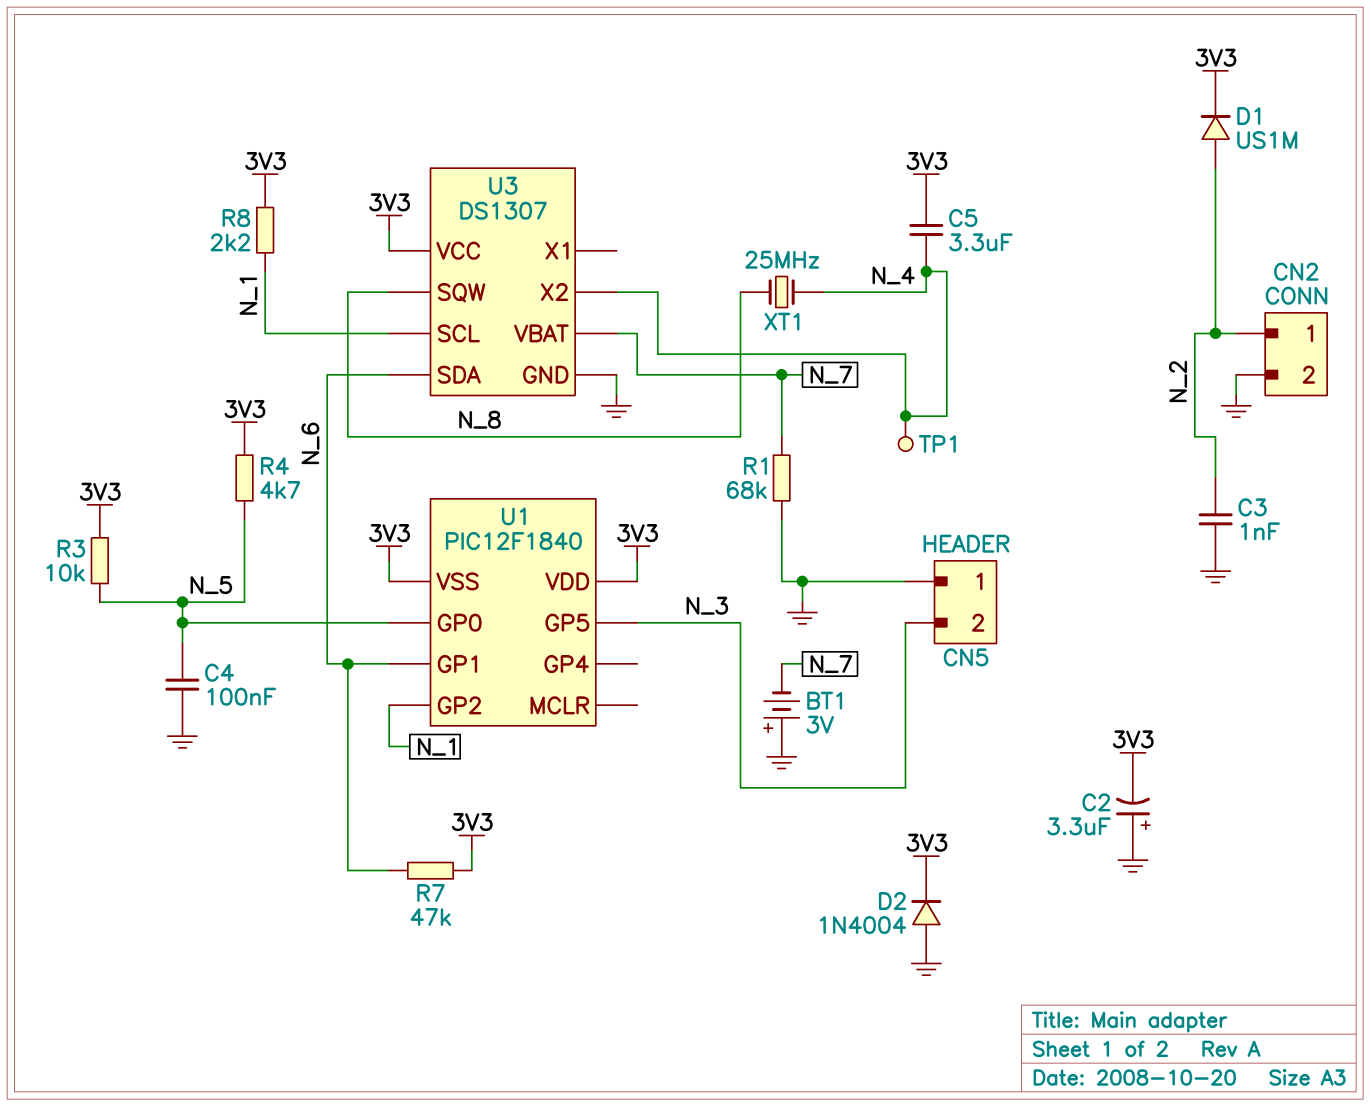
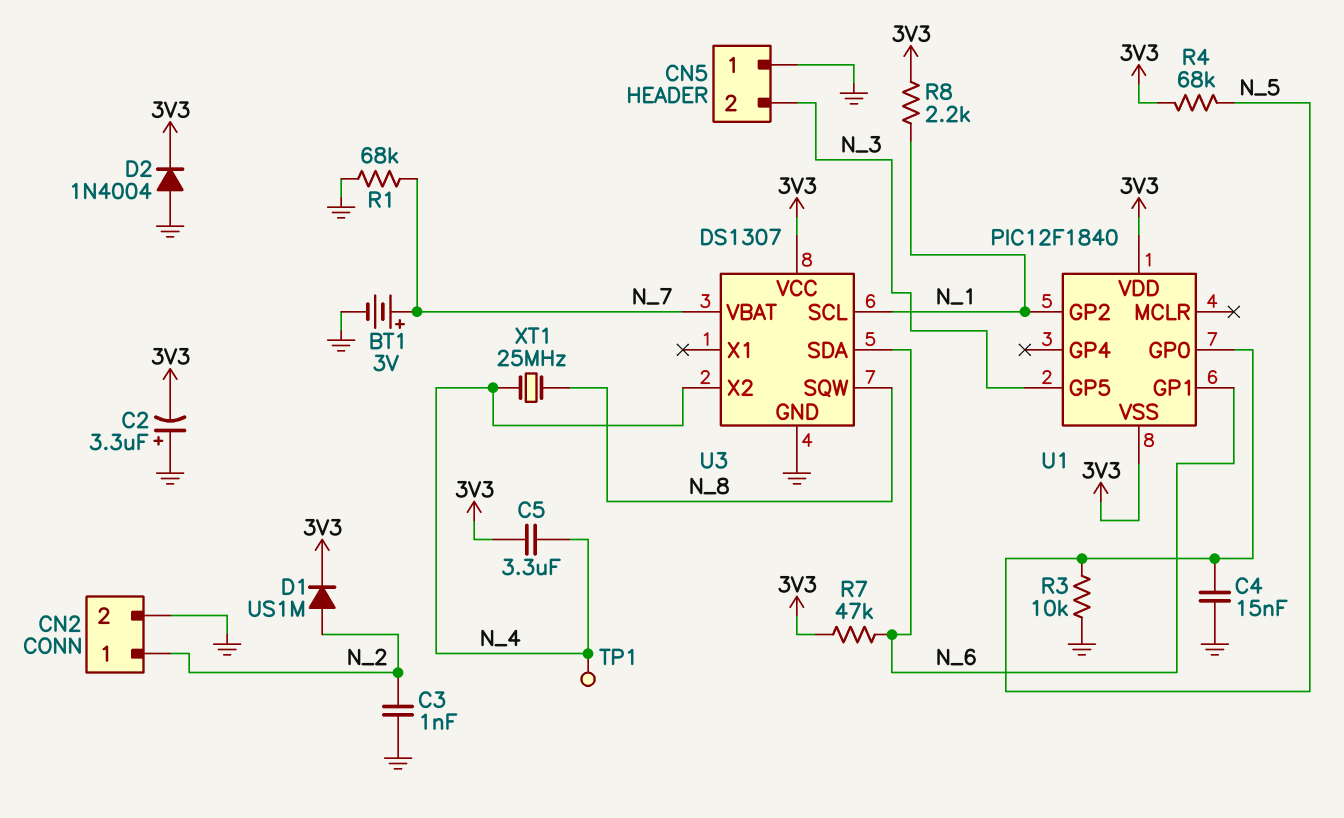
BT1: 3V (plus GND, minus N_7) -> 3V (plus N_7, minus GND)
C4: 100nF (GND, N_5) -> 15nF (GND, N_5)
R3: 10k (3V3, N_5) -> 10k (GND, N_5)
R4: 4.7k (3V3, N_5) -> 68k (3V3, N_5)

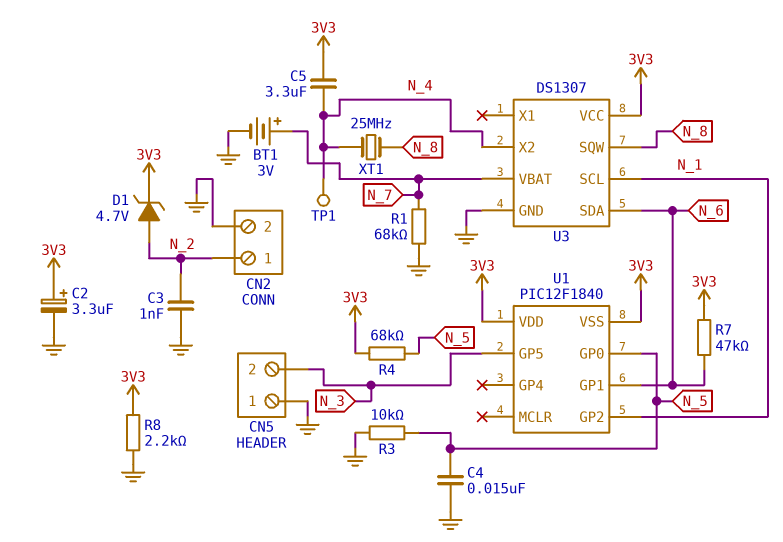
C2: 3.3uF (plus GND, minus 3V3) -> 3.3uF (plus 3V3, minus GND)
D1: diode US1M (A N_2, K 3V3) -> zener 4.7V (A N_2, K 3V3)
D2: diode 1N4004 (A GND, K 3V3) -> none
R8: 2.2k (3V3, N_1) -> 2.2k (3V3, GND)

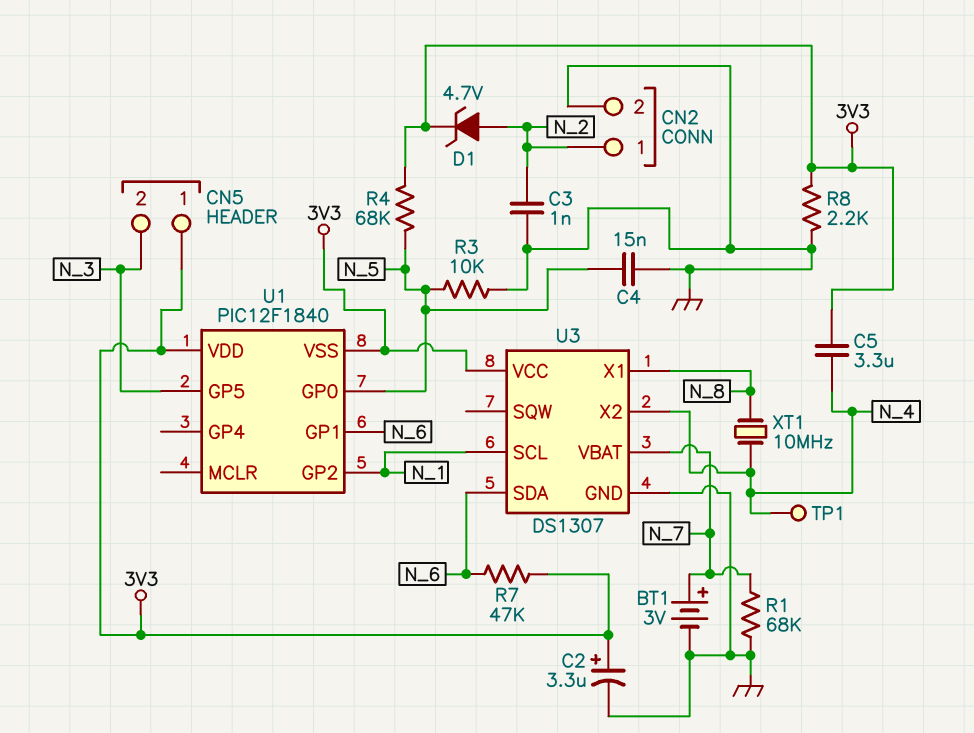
CN5 pin 1: GND -> 3V3
U3 pin SQW: N_8 -> none
U3 pin X1: none -> N_8
XT1: 25MHz (N_4, N_8) -> 10MHz (N_4, N_8)

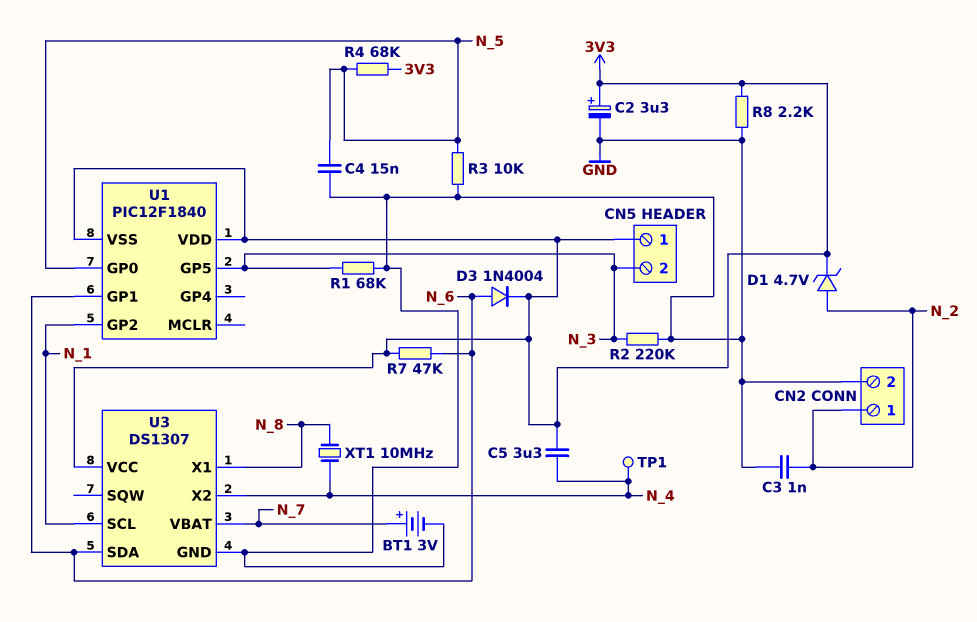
D3: none -> diode 1N4004 (A N_6, K 3V3)
R1: 68k (GND, N_7) -> 68k (GND, N_3)
R2: none -> 220k (GND, N_3)

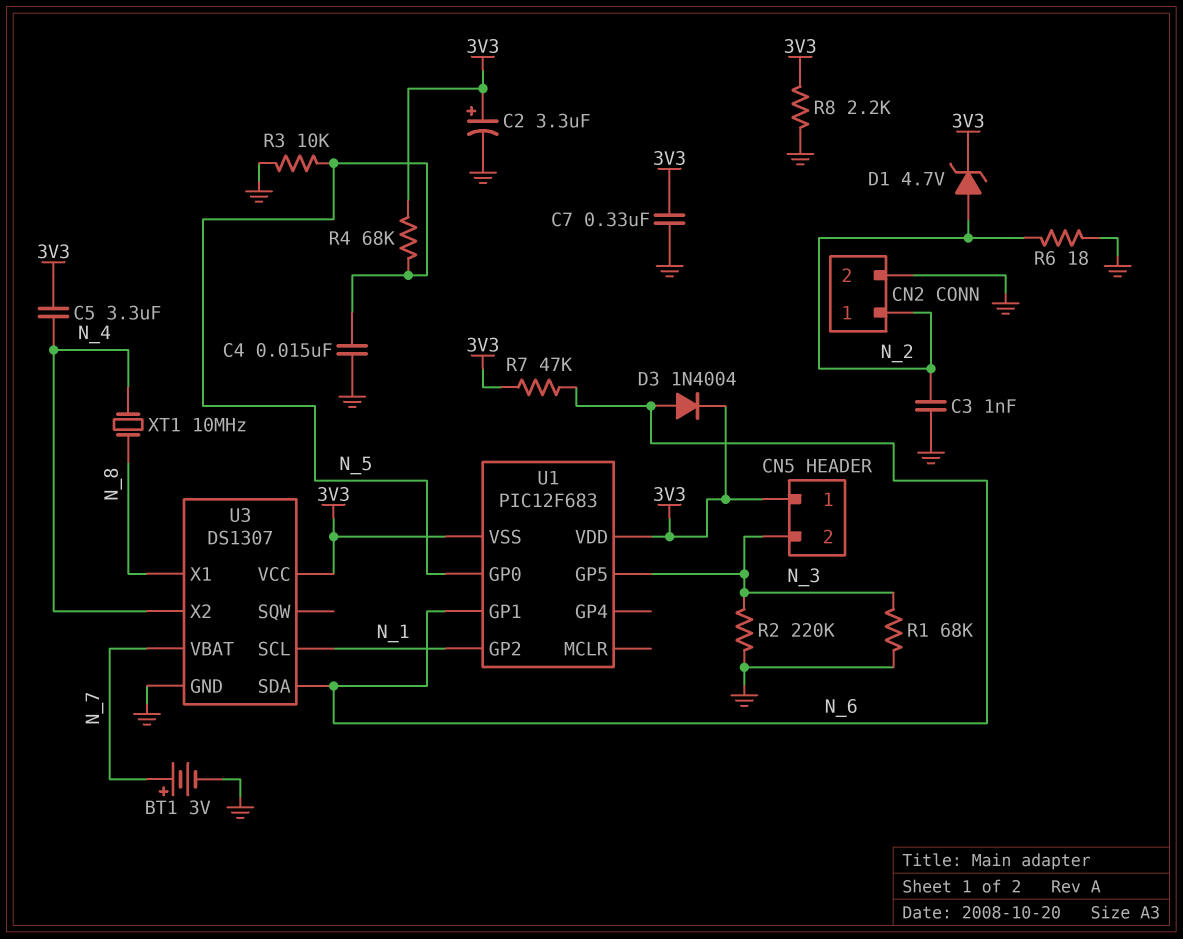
C7: none -> 330nF (3V3, GND)
R6: none -> 18 (GND, N_2)
TP1: test point (N_4) -> none
U1: PIC12F1840 -> PIC12F683

